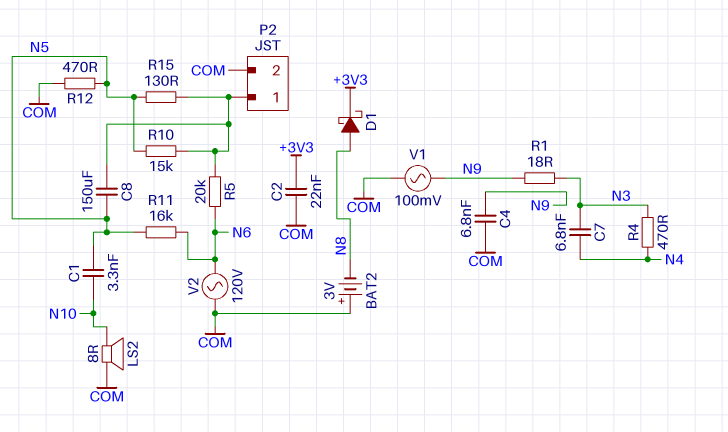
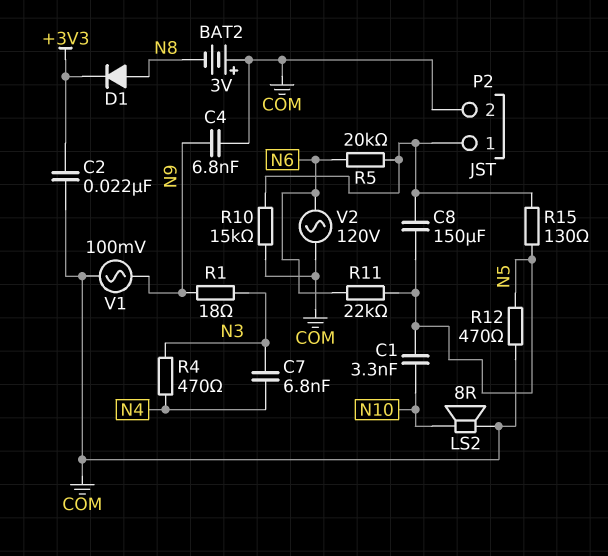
D1: schottky (A N8, K +3V3) -> diode (A N8, K +3V3)
R10: 15k (N5, P2/1) -> 15k (COM, P2/1)
R11: 16k (N5, N6) -> 22k (N5, N6)

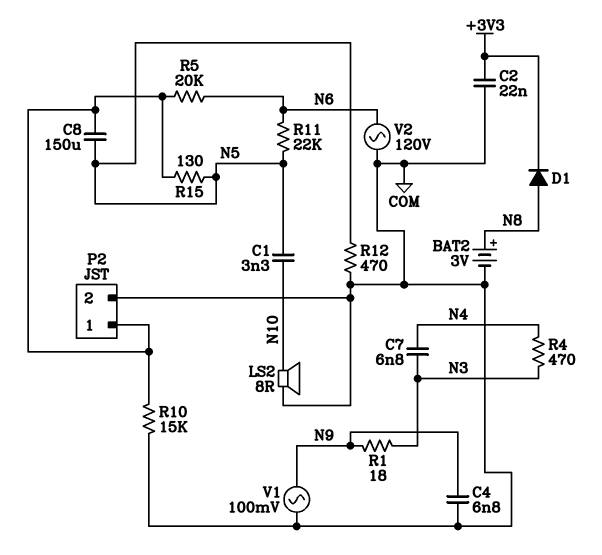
BAT2: 3V (plus COM, minus N8) -> 3V (plus N8, minus COM)

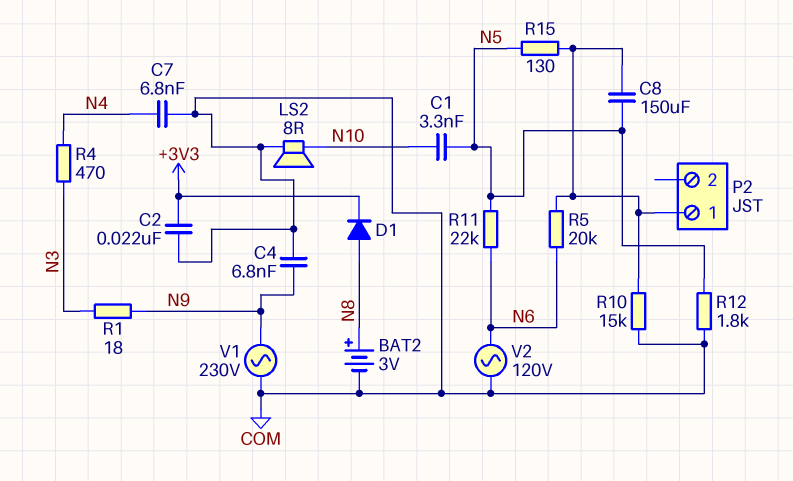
C7: 6.8nF (N3, N4) -> 6.8nF (COM, N4)
P2 pin 2: COM -> none
R12: 470 (COM, N5) -> 1.8k (COM, N5)
V1: AC 100mV (COM, N9) -> AC 230V (COM, N9)

